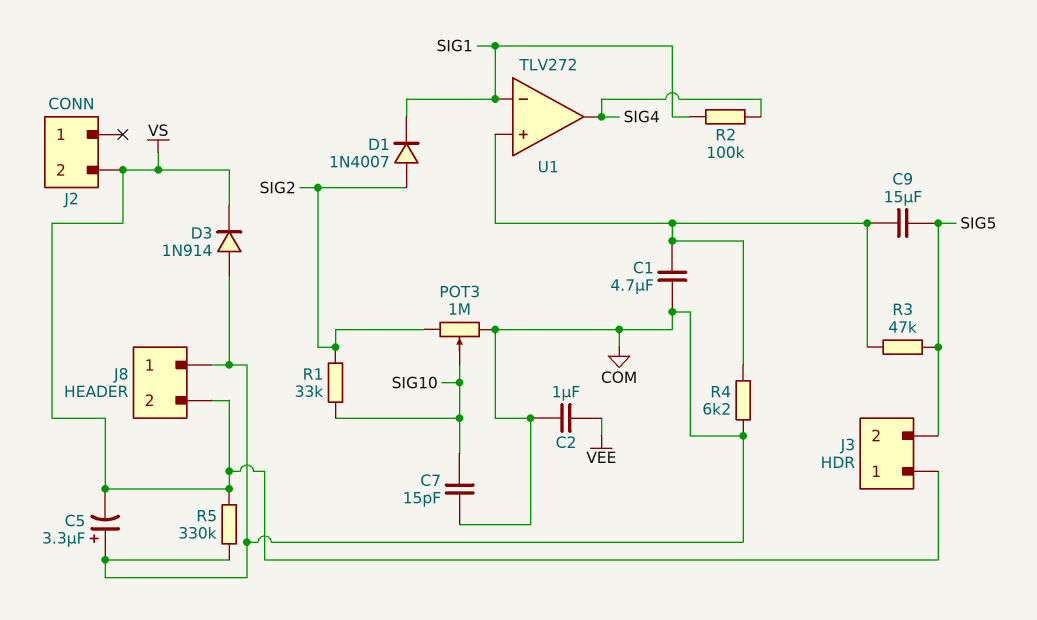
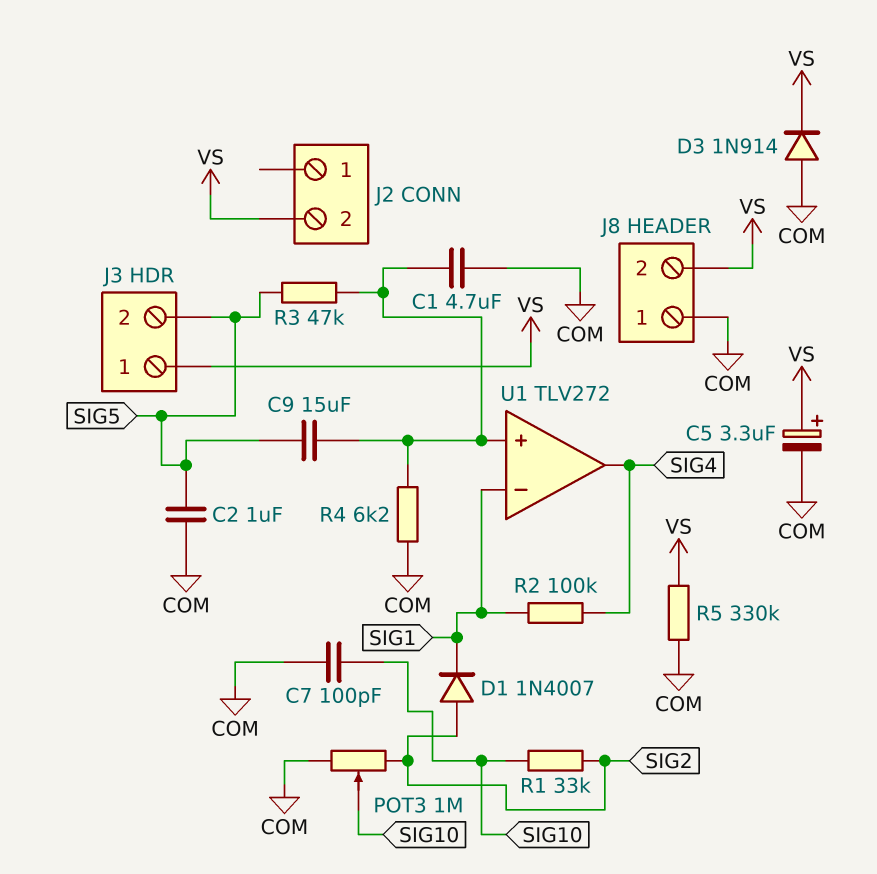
C2: 1uF (COM, VEE) -> 1uF (COM, SIG5)
C5: 3.3uF (plus COM, minus VS) -> 3.3uF (plus VS, minus COM)
C7: 15pF (COM, SIG10) -> 100pF (COM, SIG10)

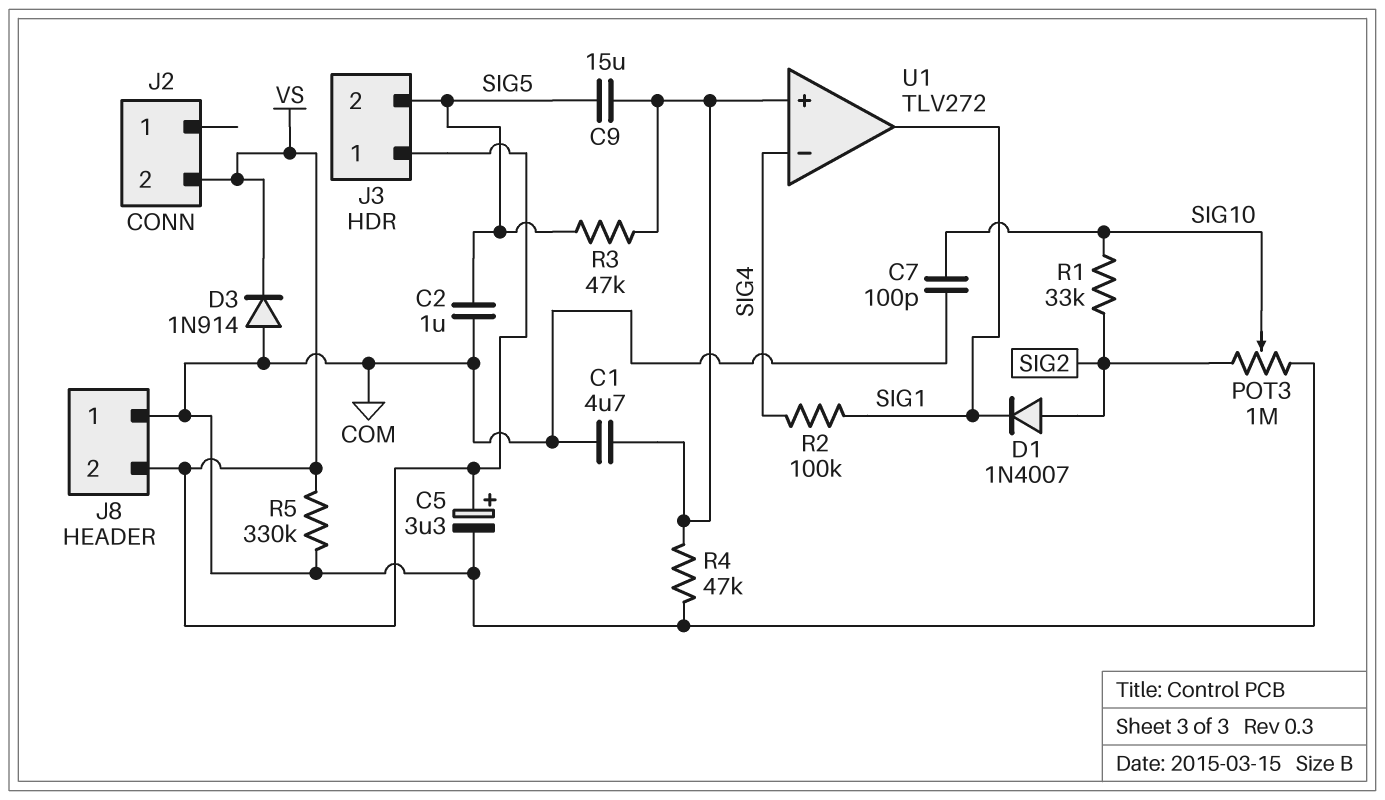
R4: 6.2k (COM, U1/in+) -> 47k (COM, U1/in+)
U1 pin in-: SIG1 -> SIG4
U1 pin out: SIG4 -> SIG1

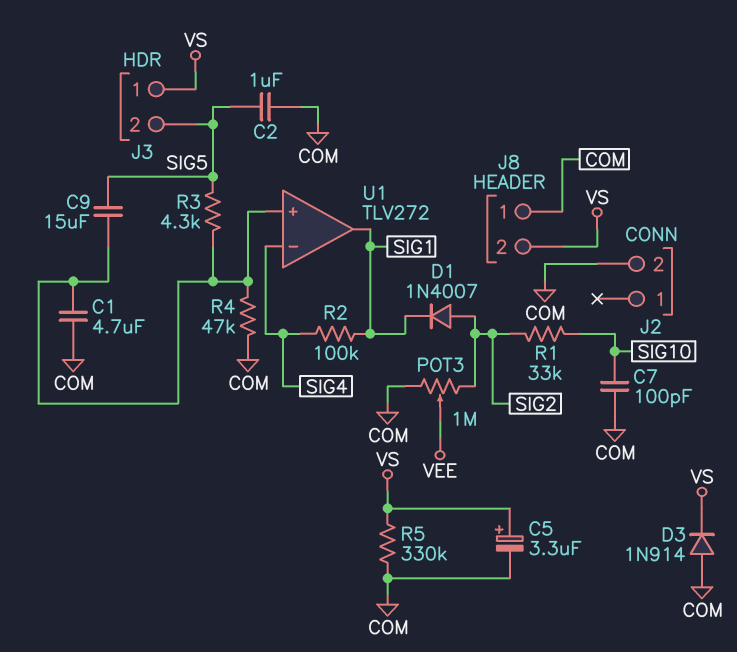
J2 pin 2: VS -> COM
POT3: 1M (COM, SIG2, wiper SIG10) -> 1M (COM, SIG2, wiper VEE)
R3: 47k (SIG5, U1/in+) -> 4.3k (SIG5, U1/in+)

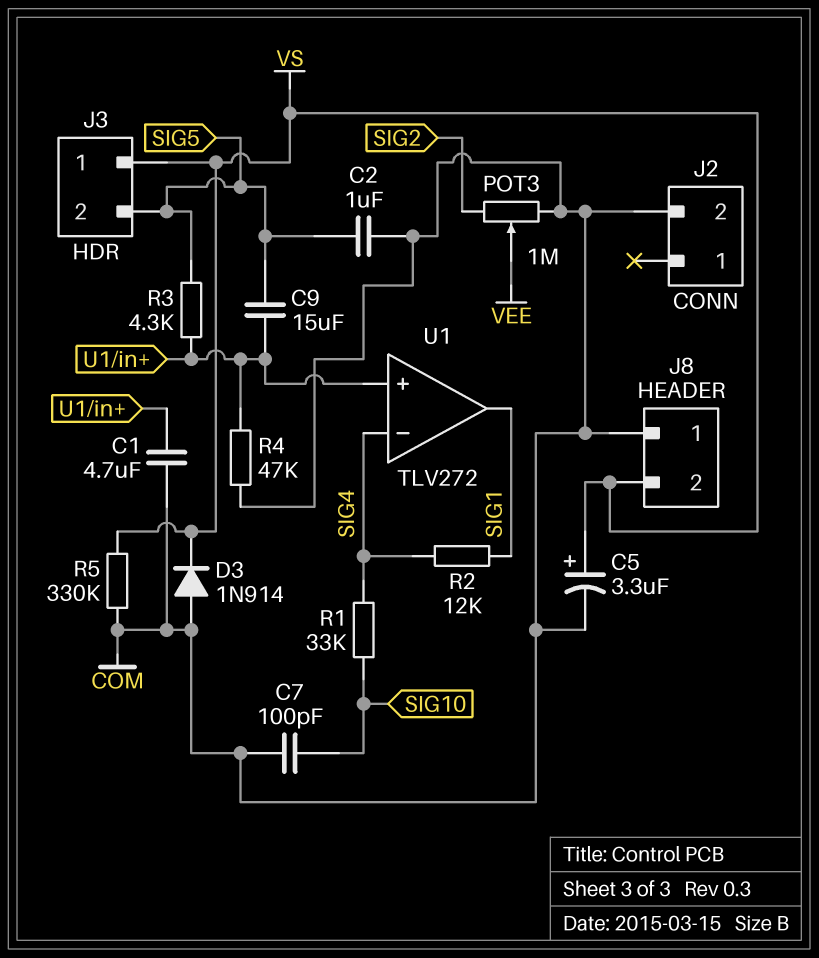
D1: diode 1N4007 (A SIG2, K SIG1) -> none
R1: 33k (SIG2, SIG10) -> 33k (SIG4, SIG10)
R2: 100k (SIG1, SIG4) -> 12k (SIG1, SIG4)

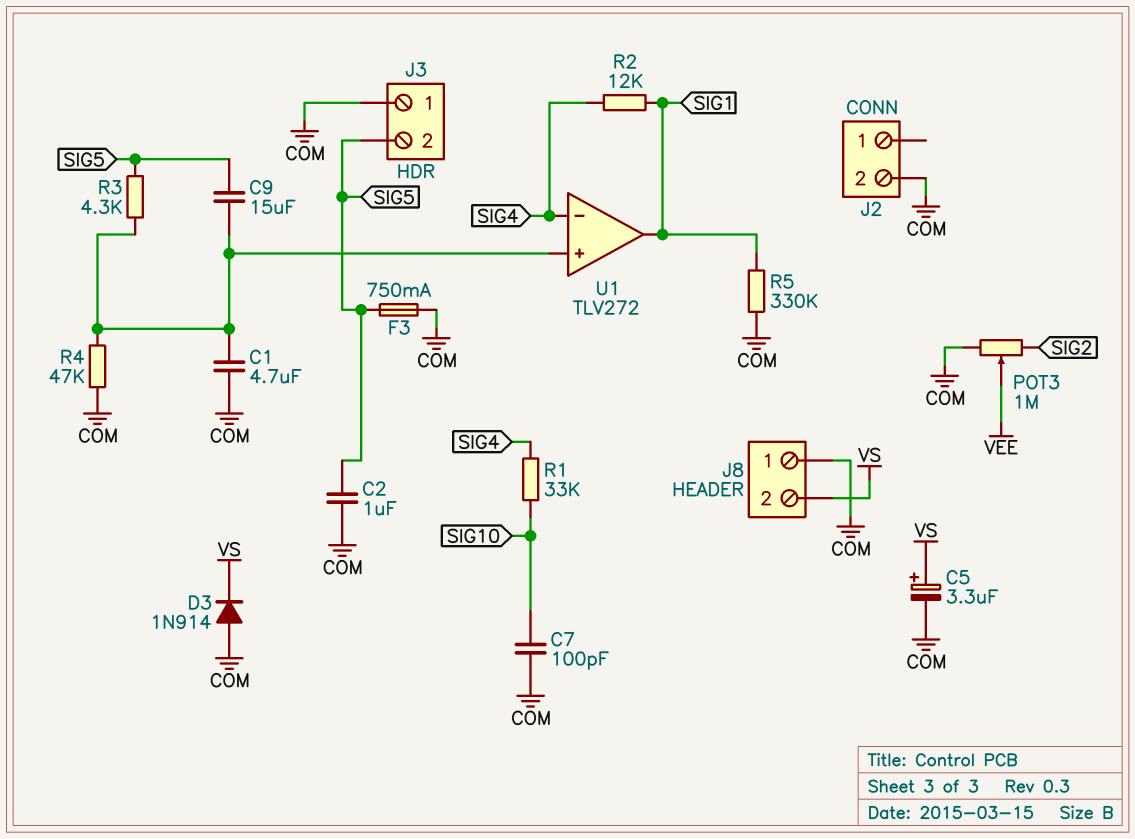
F3: none -> 750mA (COM, SIG5)
J3 pin 1: VS -> COM
R5: 330k (COM, VS) -> 330k (COM, SIG1)

